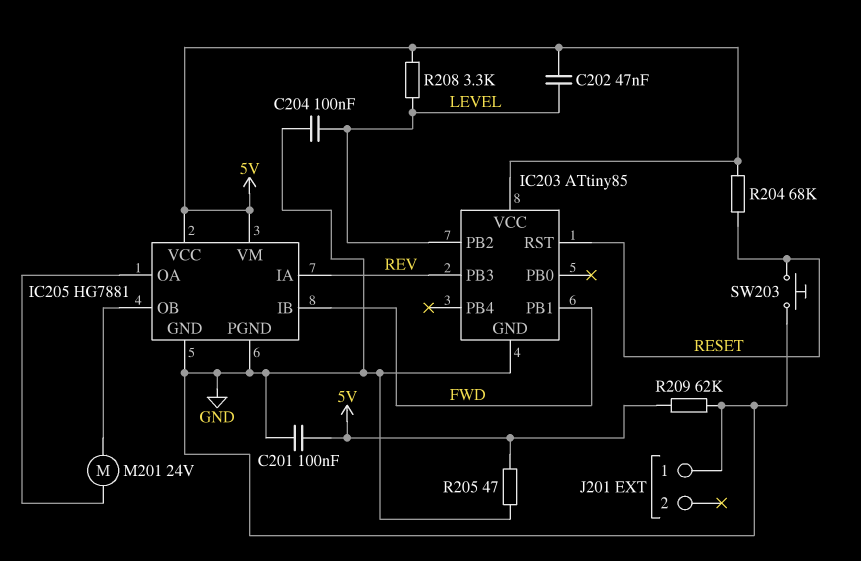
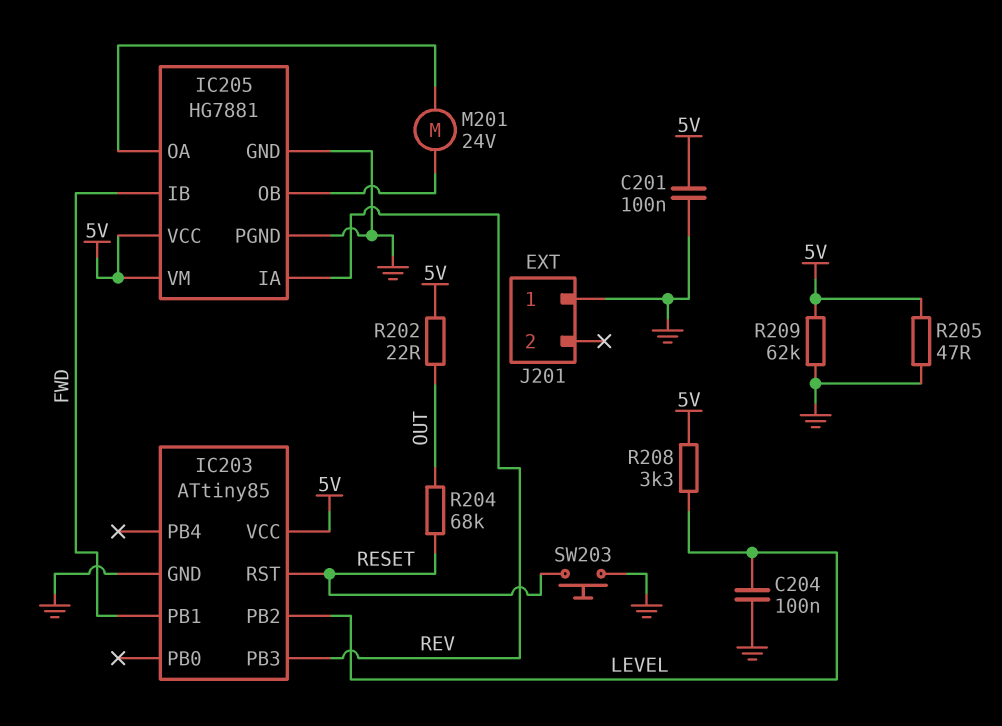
C202: 47nF (5V, LEVEL) -> none
R202: none -> 22 (5V, OUT)
R204: 68k (5V, RESET) -> 68k (OUT, RESET)

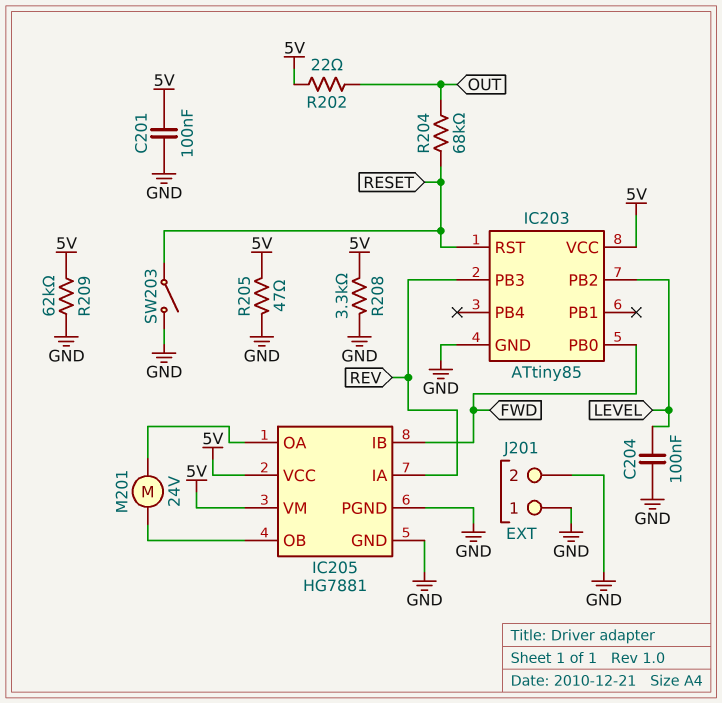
IC203 pin PB0: none -> FWD
IC203 pin PB1: FWD -> none
J201 pin 2: none -> GND
R208: 3.3k (5V, LEVEL) -> 3.3k (5V, GND)
SW203: button (GND, RESET) -> switch (GND, RESET)

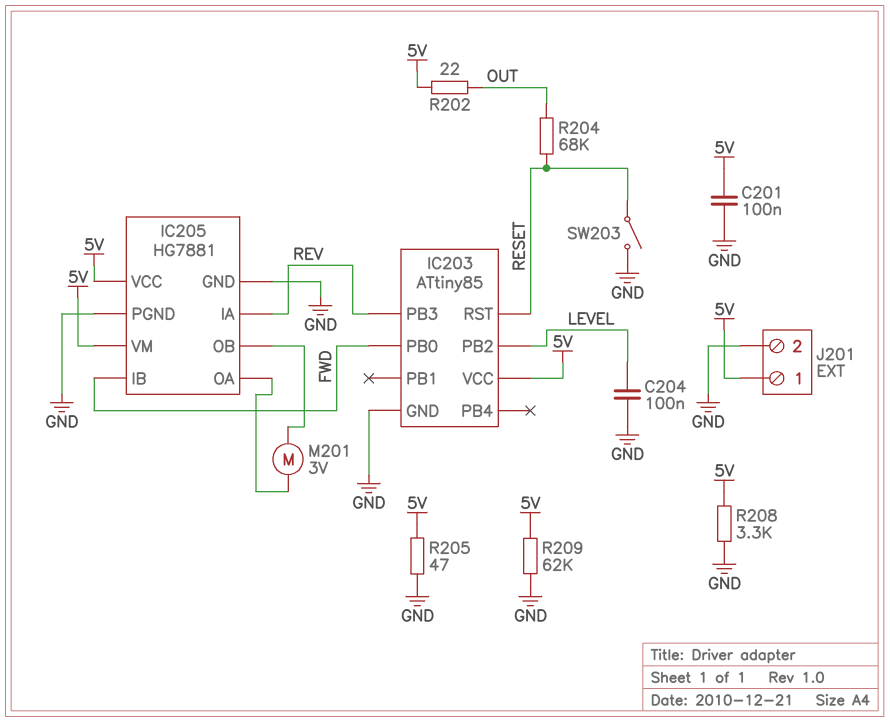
J201 pin 1: GND -> 5V
M201: motor 24V (IC205/OA, IC205/OB) -> motor 3V (IC205/OA, IC205/OB)

